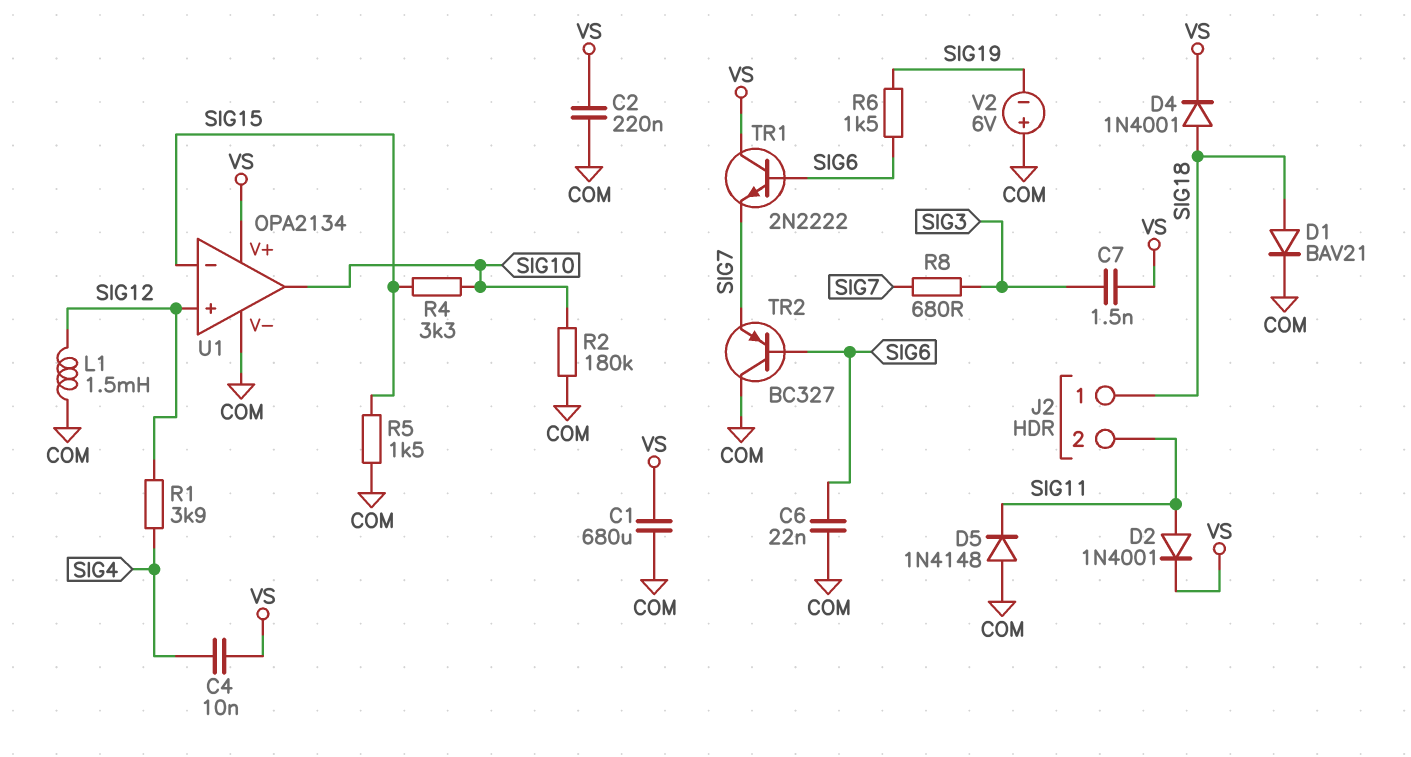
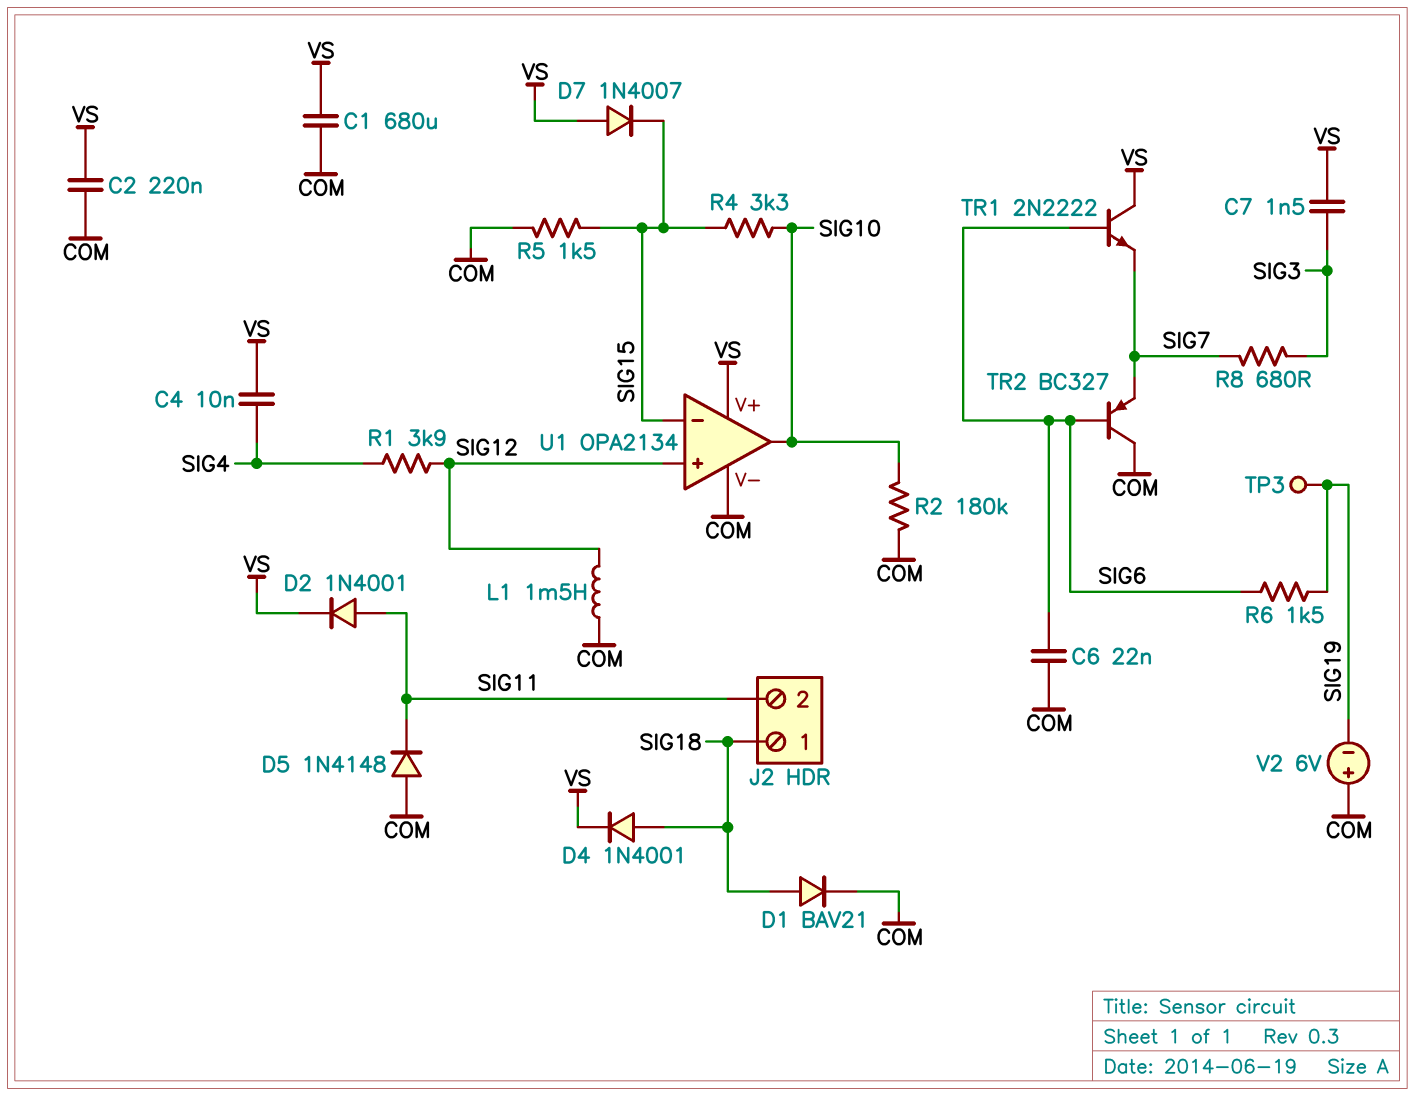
D7: none -> diode 1N4007 (A VS, K SIG15)
TP3: none -> test point (SIG19)

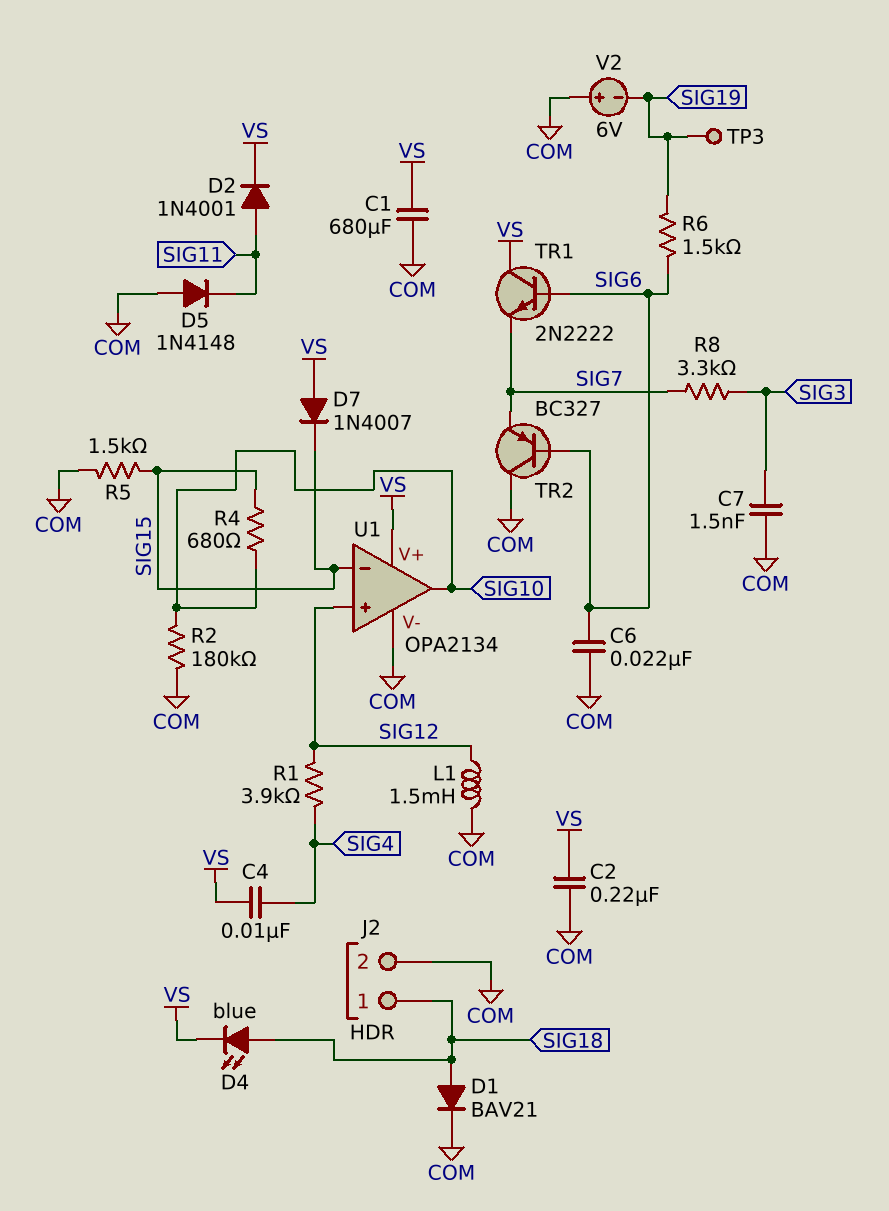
C7: 1.5nF (SIG3, VS) -> 1.5nF (COM, SIG3)
D4: diode 1N4001 (A SIG18, K VS) -> LED blue (A SIG18, K VS)
J2 pin 2: SIG11 -> COM
R4: 3.3k (SIG10, SIG15) -> 680 (SIG10, SIG15)
R8: 680 (SIG3, SIG7) -> 3.3k (SIG3, SIG7)

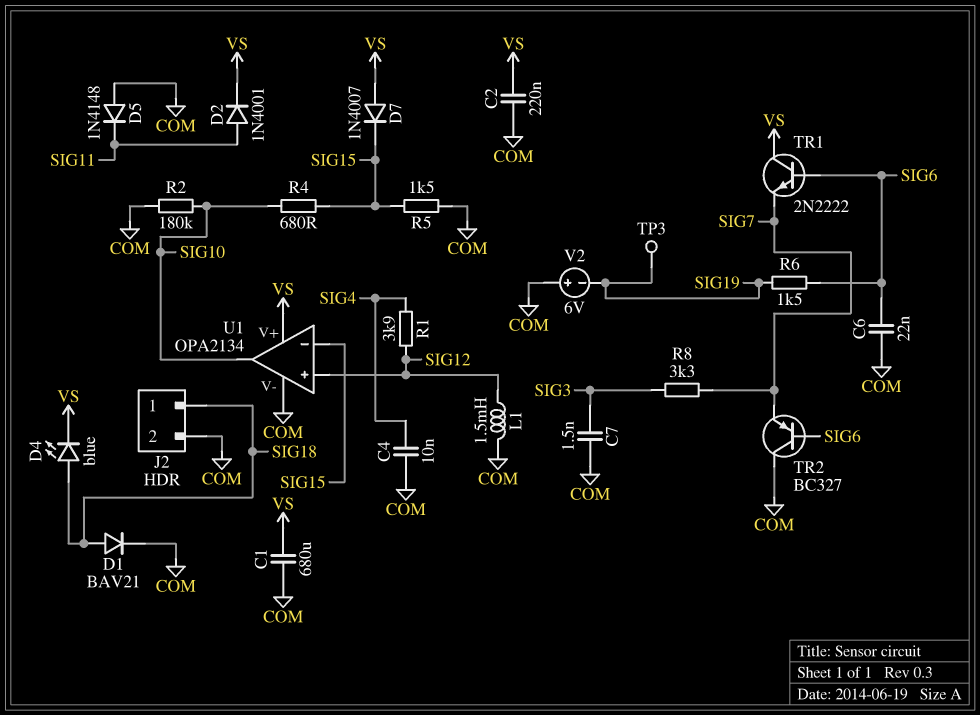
C4: 10nF (SIG4, VS) -> 10nF (COM, SIG4)

